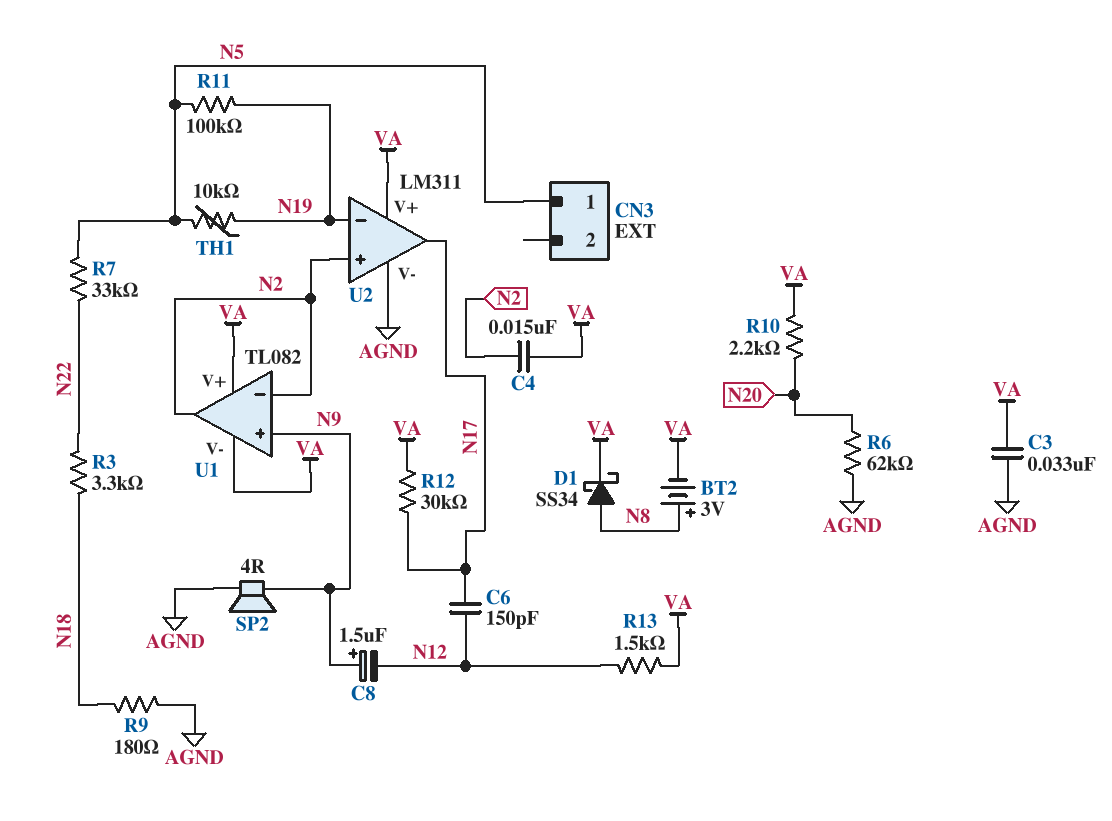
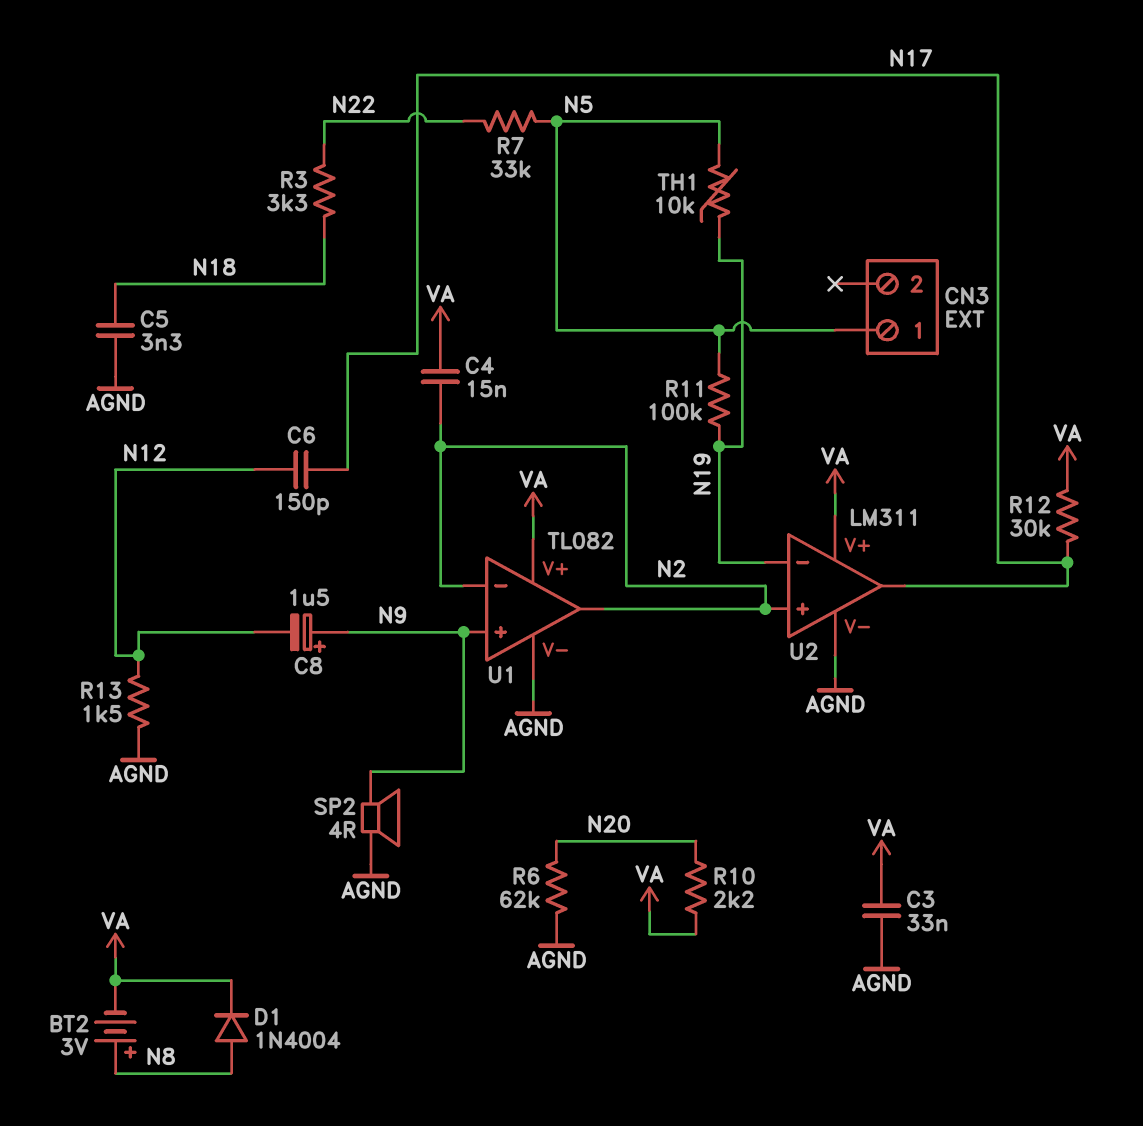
C5: none -> 3.3nF (AGND, N18)
D1: schottky SS34 (A N8, K VA) -> diode 1N4004 (A N8, K VA)
R9: 180 (AGND, N18) -> none
R13: 1.5k (N12, VA) -> 1.5k (AGND, N12)
U1 pin V-: VA -> AGND

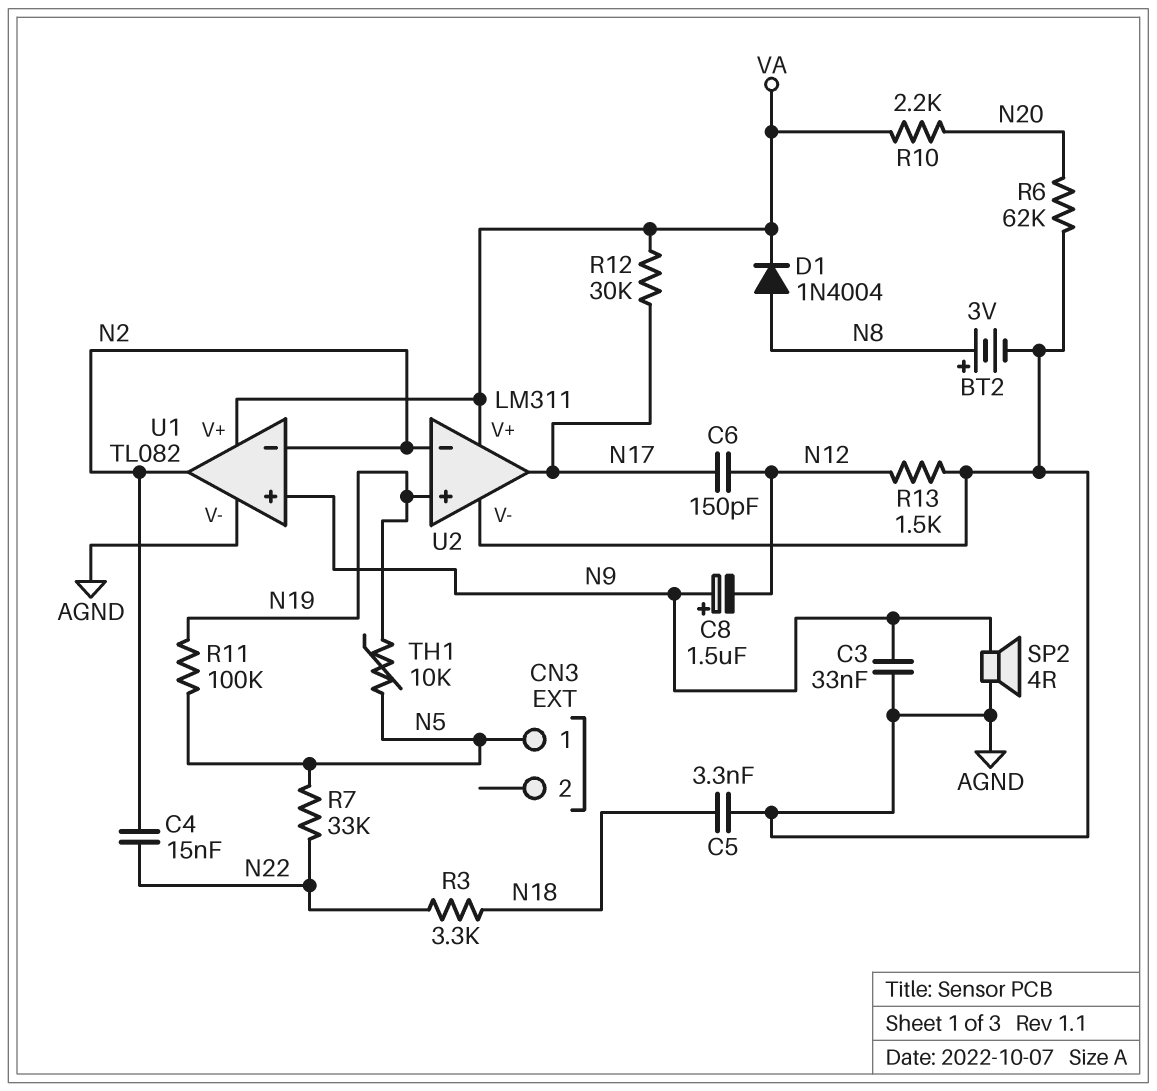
BT2: 3V (plus N8, minus VA) -> 3V (plus N8, minus AGND)
C3: 33nF (AGND, VA) -> 33nF (AGND, N9)
C4: 15nF (N2, VA) -> 15nF (N2, N22)
U2 pin in+: N2 -> N19
U2 pin in-: N19 -> N2

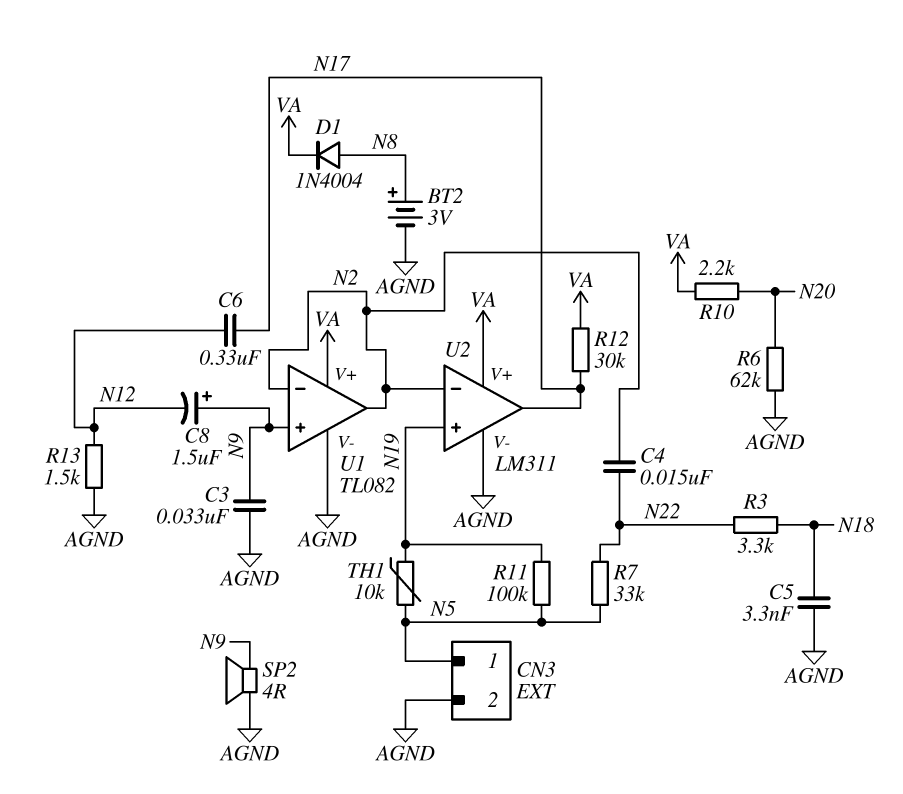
C6: 150pF (N12, N17) -> 330nF (N12, N17)
CN3 pin 2: none -> AGND

